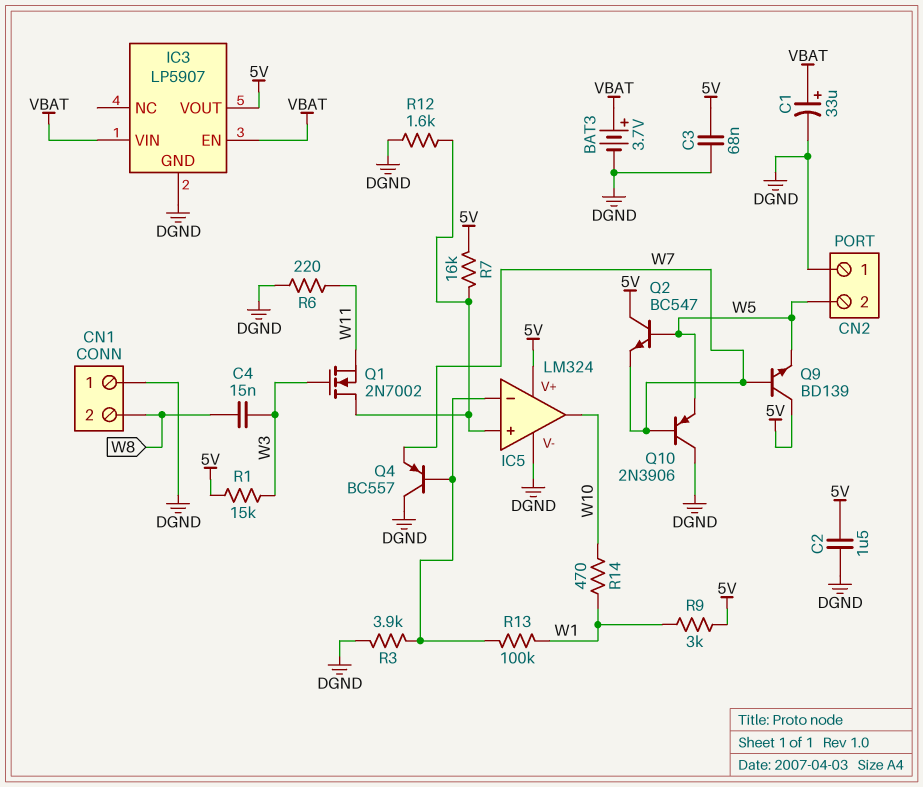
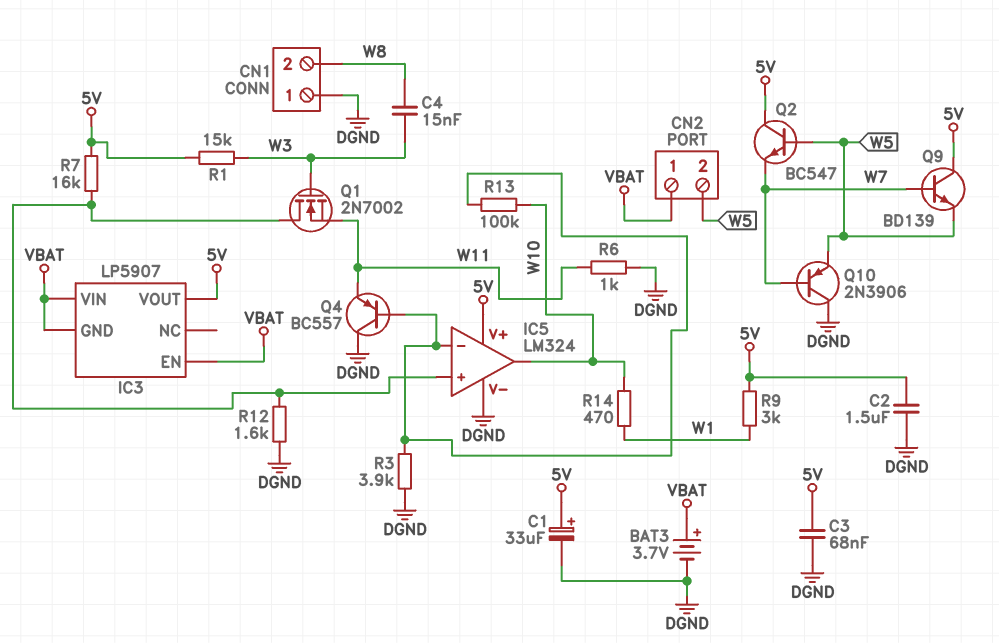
C1: 33uF (plus VBAT, minus DGND) -> 33uF (plus 5V, minus DGND)
CN2 pin 1: DGND -> VBAT
IC3 pin GND: DGND -> VBAT
Q4: PNP BC557 (B IC5/in-, C DGND, E W7) -> PNP BC557 (B IC5/in-, C DGND, E W11)
R6: 220 (DGND, W11) -> 1k (DGND, W11)
R13: 100k (IC5/in-, W1) -> 100k (IC5/in-, W10)

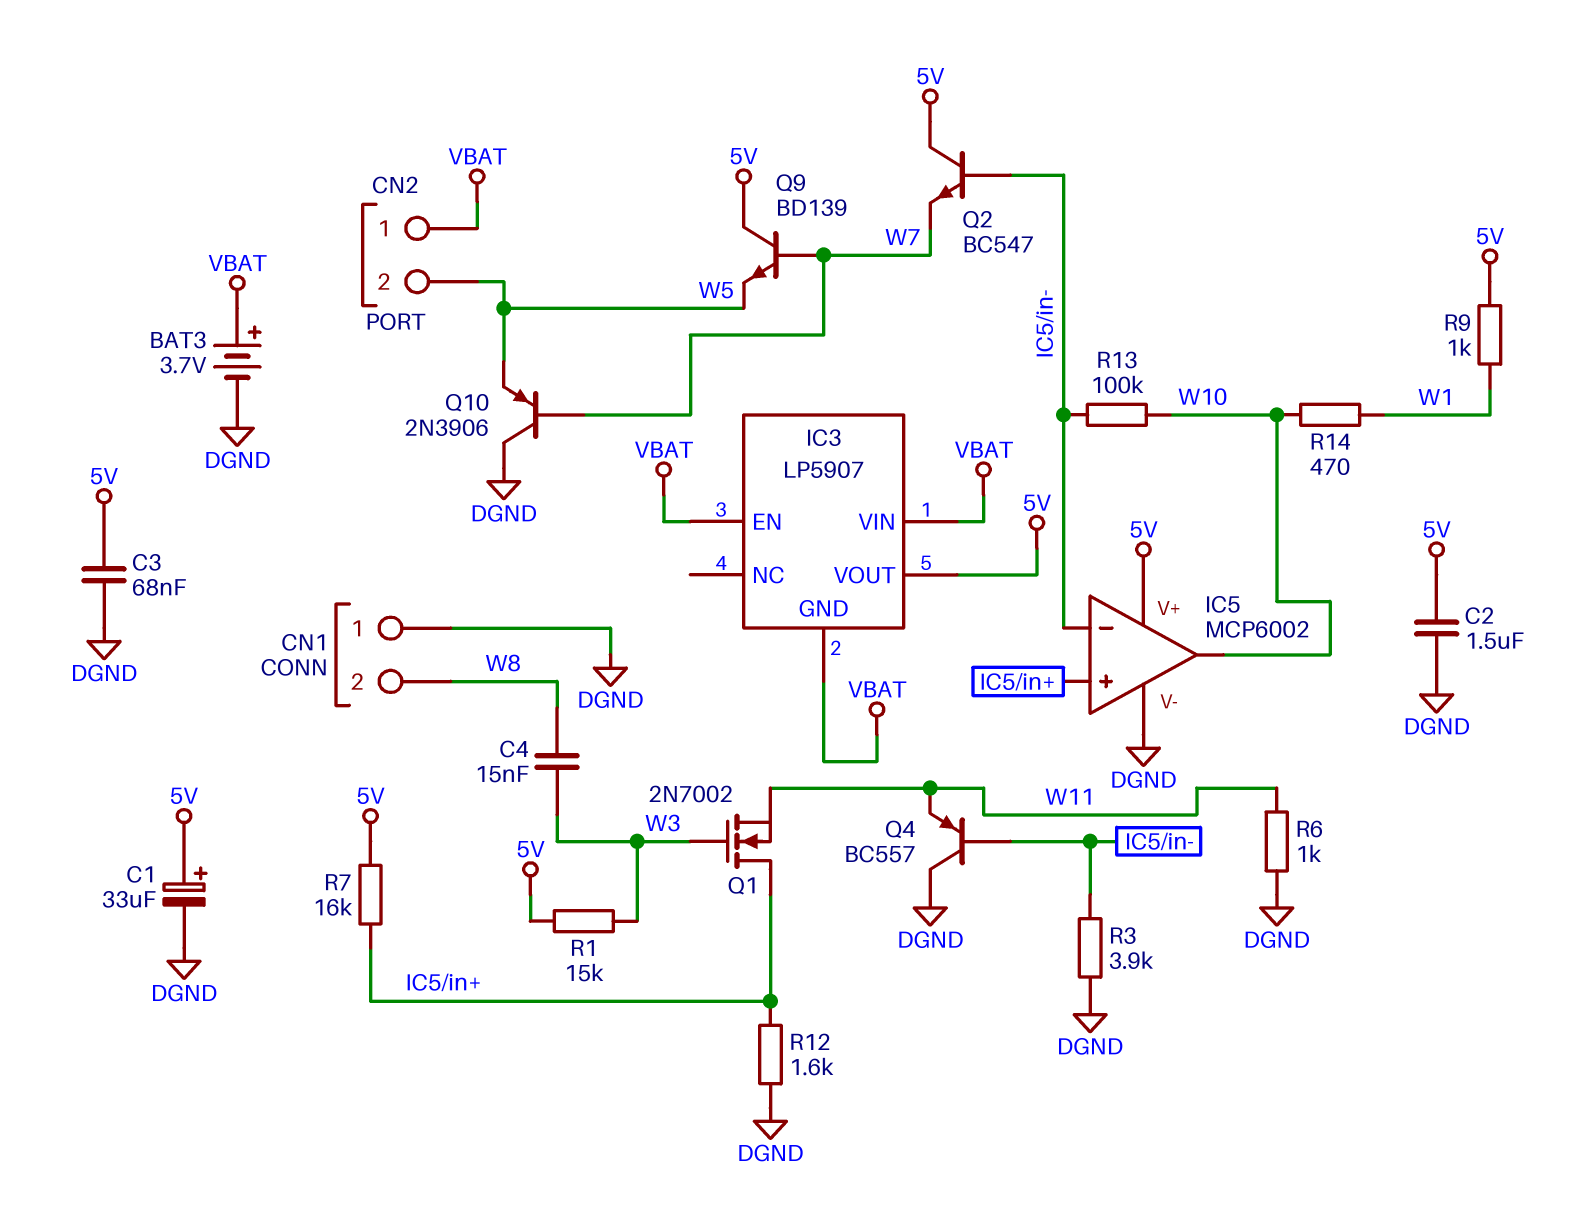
IC5: LM324 -> MCP6002
Q2: NPN BC547 (B W5, C 5V, E W7) -> NPN BC547 (B IC5/in-, C 5V, E W7)
R9: 3k (5V, W1) -> 1k (5V, W1)

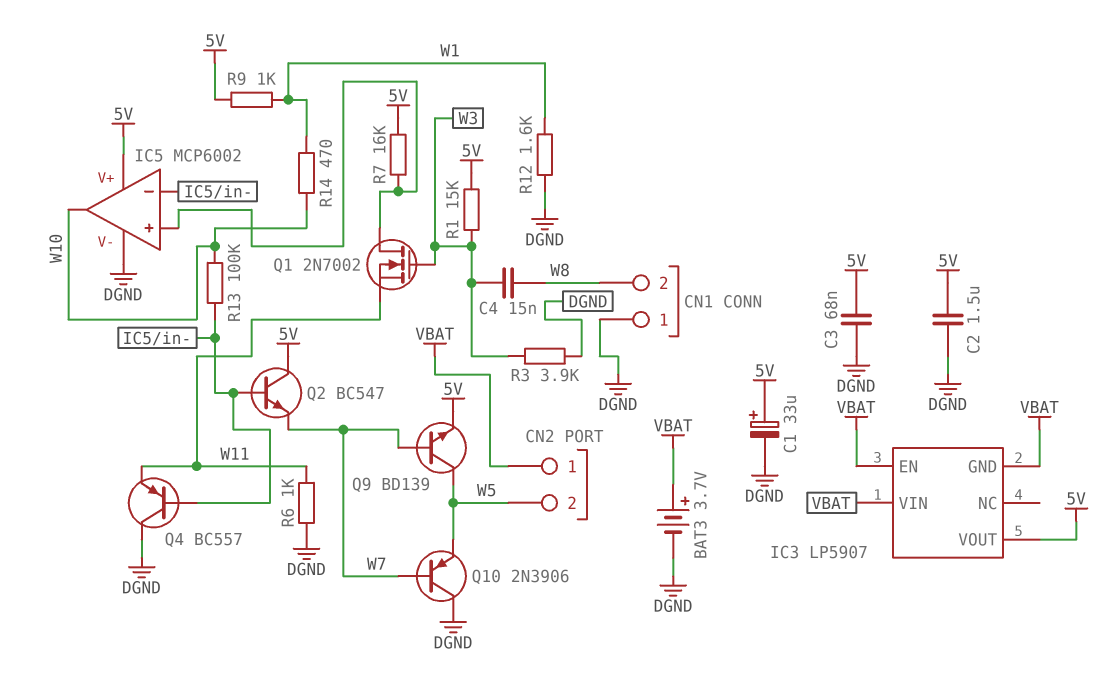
Q9: NPN BD139 (B W7, C 5V, E W5) -> NPN BD139 (B W7, C W5, E 5V)
R3: 3.9k (DGND, IC5/in-) -> 3.9k (DGND, W3)
R12: 1.6k (DGND, IC5/in+) -> 1.6k (DGND, W1)

